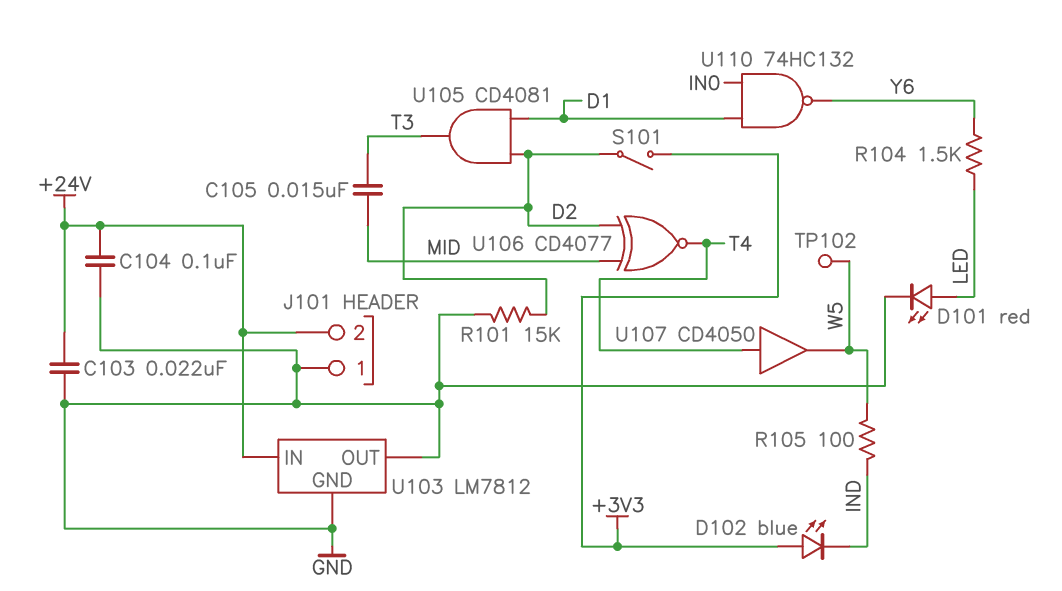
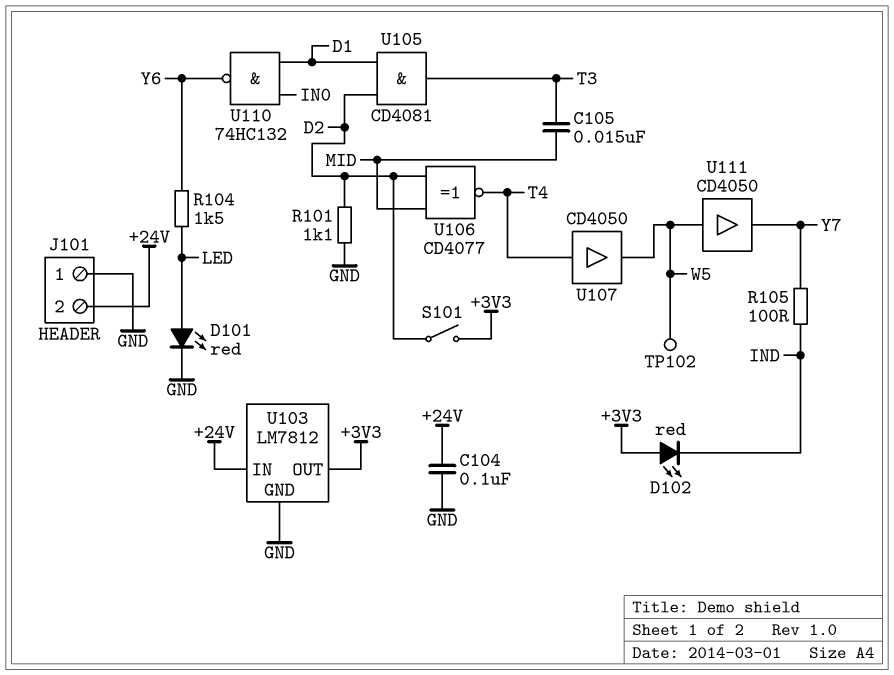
C103: 22nF (+24V, GND) -> none
D102: LED blue (A +3V3, K IND) -> LED red (A +3V3, K IND)
R101: 15k (D2, GND) -> 1.1k (D2, GND)
R105: 100 (IND, W5) -> 100 (IND, Y7)
U103 pin OUT: GND -> +3V3
U111: none -> buffer CD4050 (in W5, out Y7)

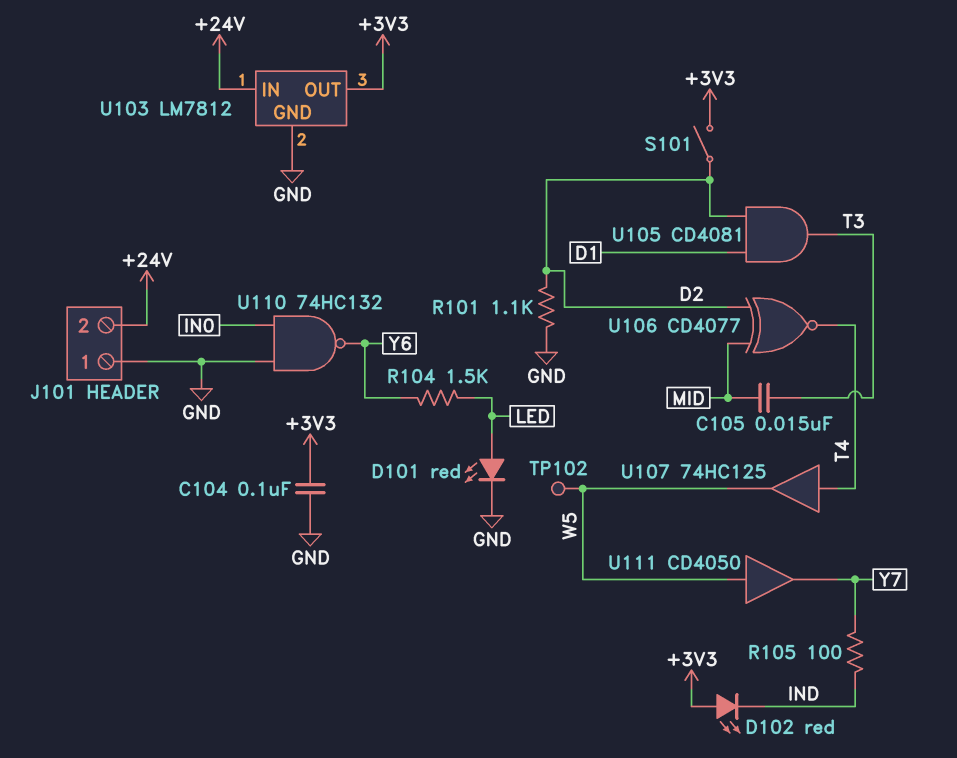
C104: 100nF (+24V, GND) -> 100nF (+3V3, GND)
U107: buffer CD4050 (in T4, out W5) -> buffer 74HC125 (in T4, out W5)
U110: NAND 74HC132 (in D1, in IN0, out Y6) -> NAND 74HC132 (in GND, in IN0, out Y6)

